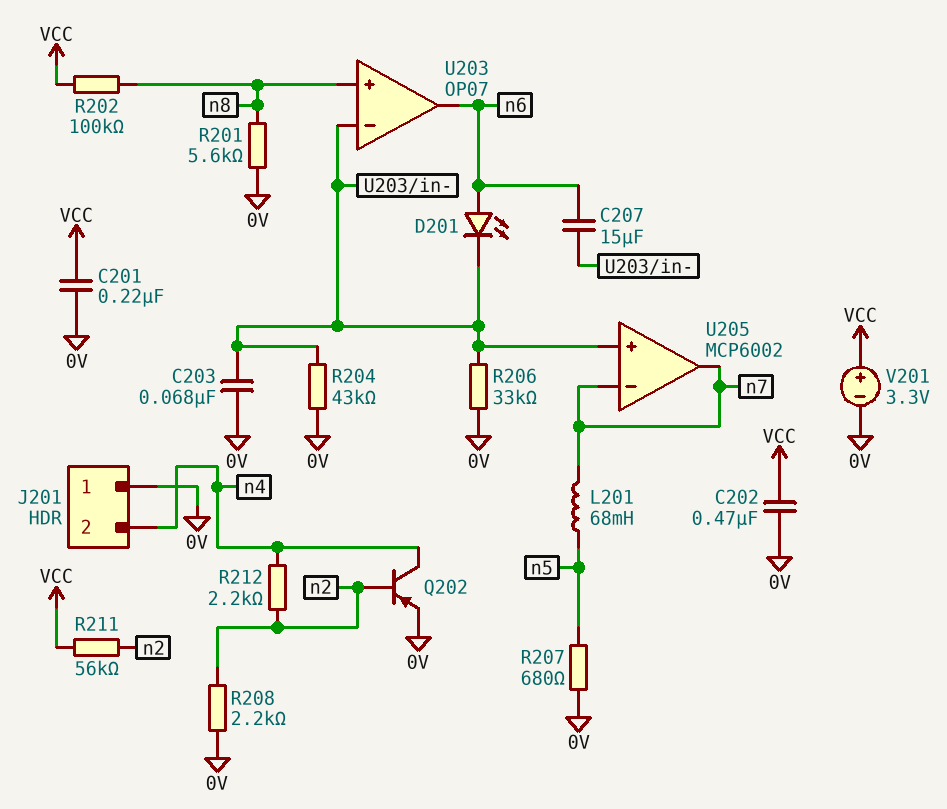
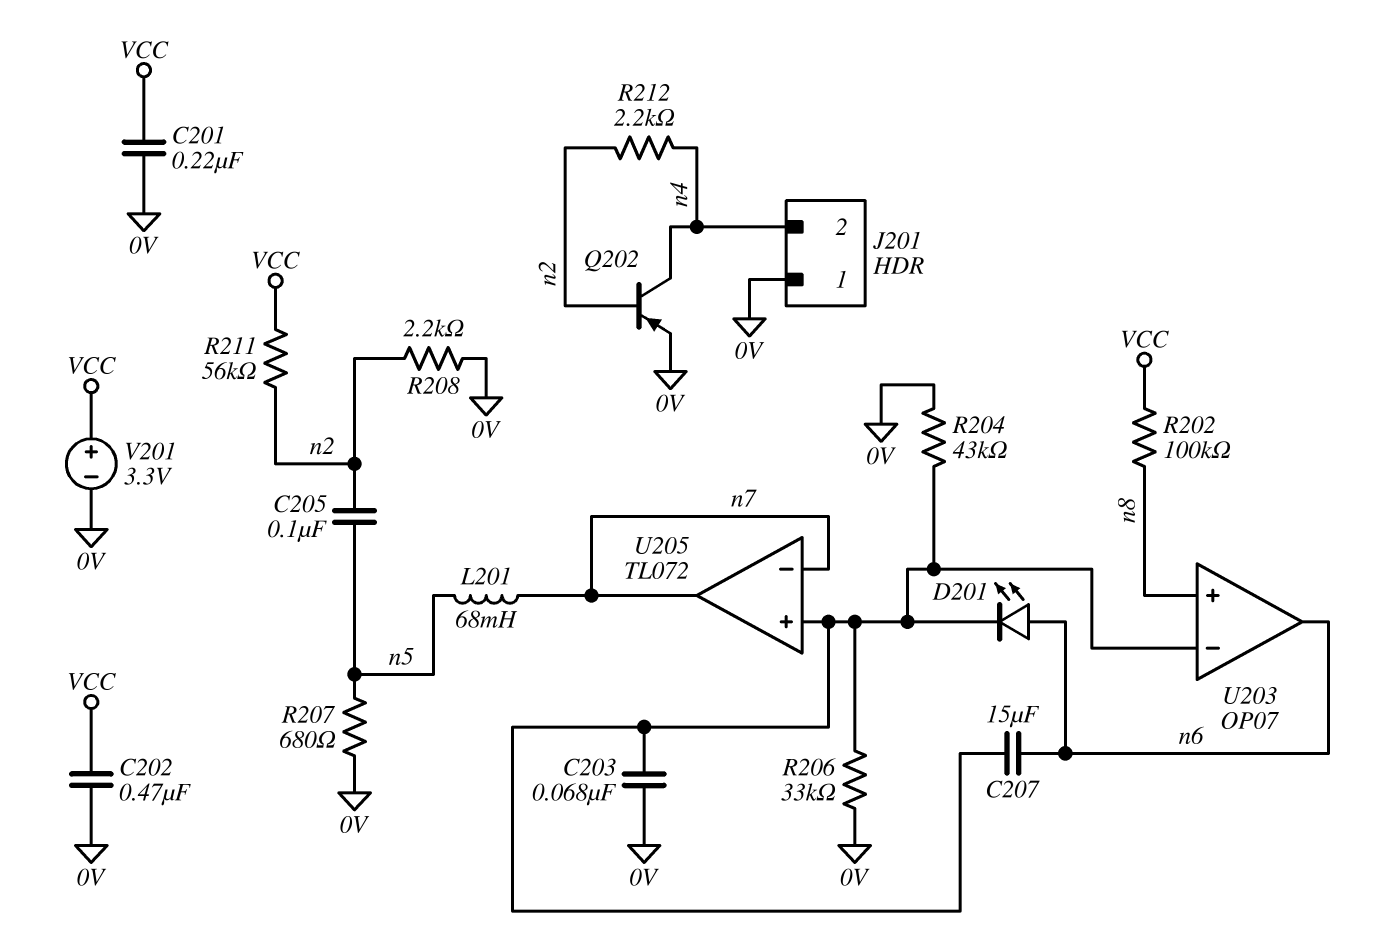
C205: none -> 100nF (n2, n5)
R201: 5.6k (0V, n8) -> none
U205: MCP6002 -> TL072

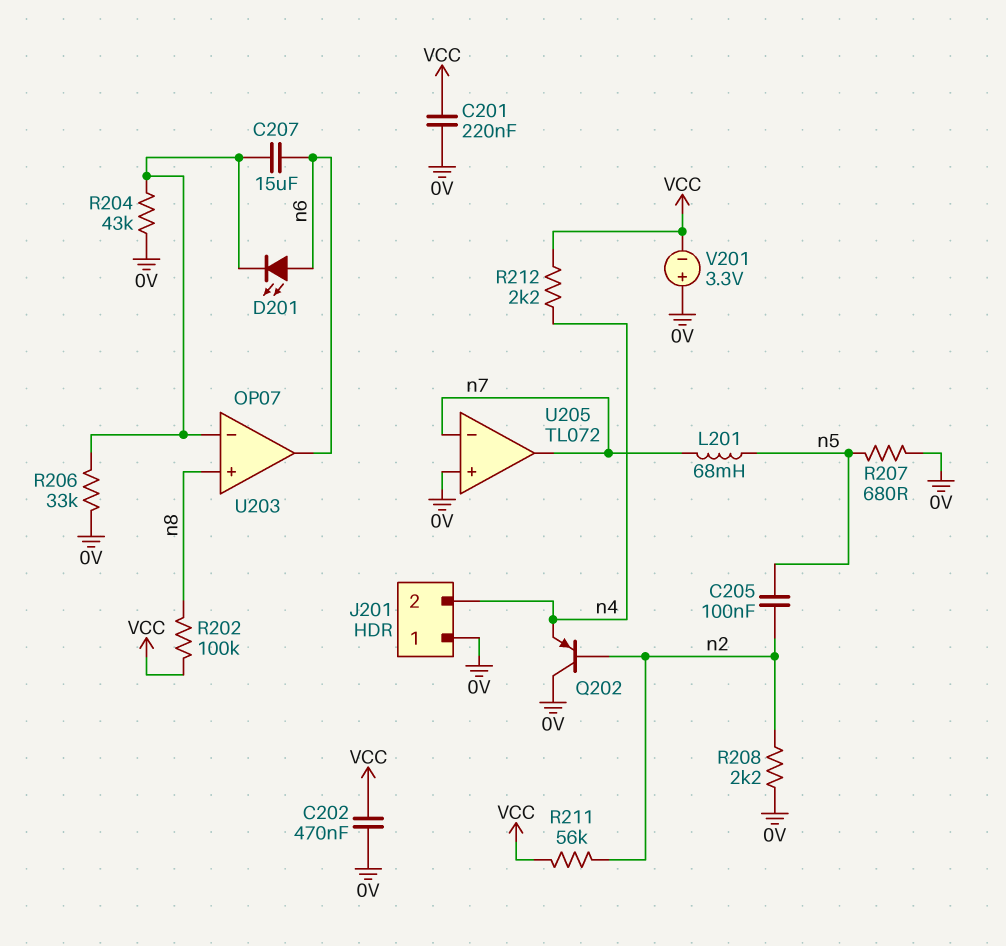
C203: 68nF (0V, U203/in-) -> none
Q202: PNP (B n2, C n4, E 0V) -> PNP (B n2, C 0V, E n4)
R212: 2.2k (n2, n4) -> 2.2k (VCC, n4)
U205 pin in+: U203/in- -> 0V
V201: 3.3V (plus VCC, minus 0V) -> 3.3V (plus 0V, minus VCC)

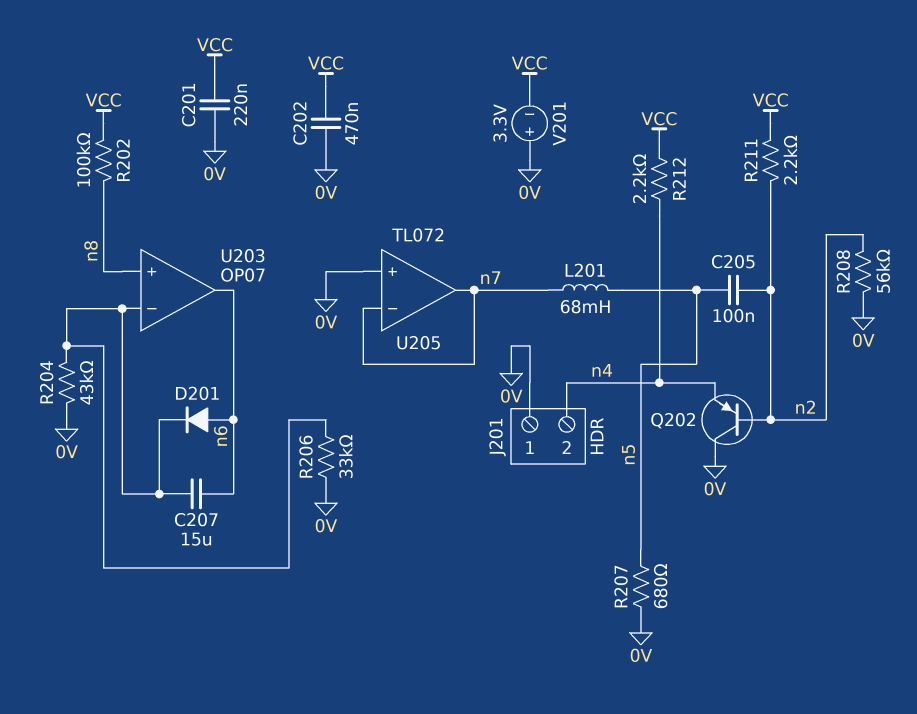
D201: LED (A n6, K U203/in-) -> diode (A n6, K U203/in-)
R208: 2.2k (0V, n2) -> 56k (0V, n2)
R211: 56k (VCC, n2) -> 2.2k (VCC, n2)

